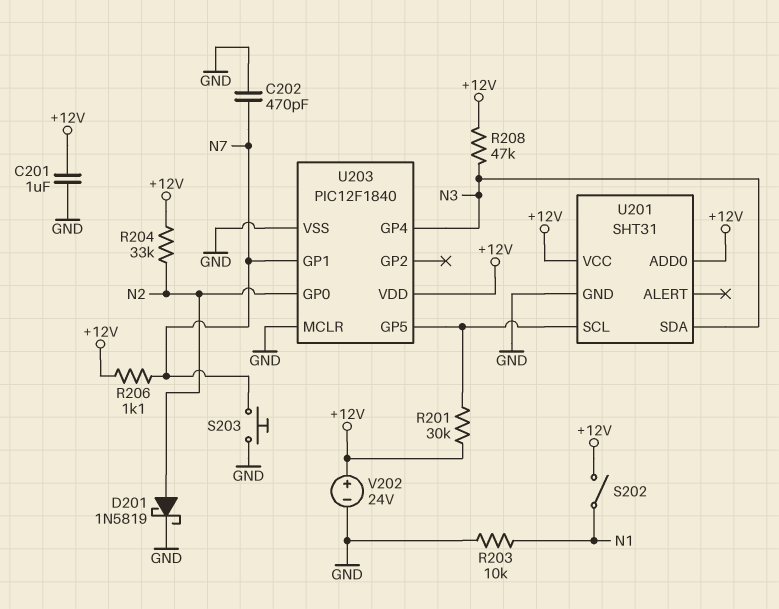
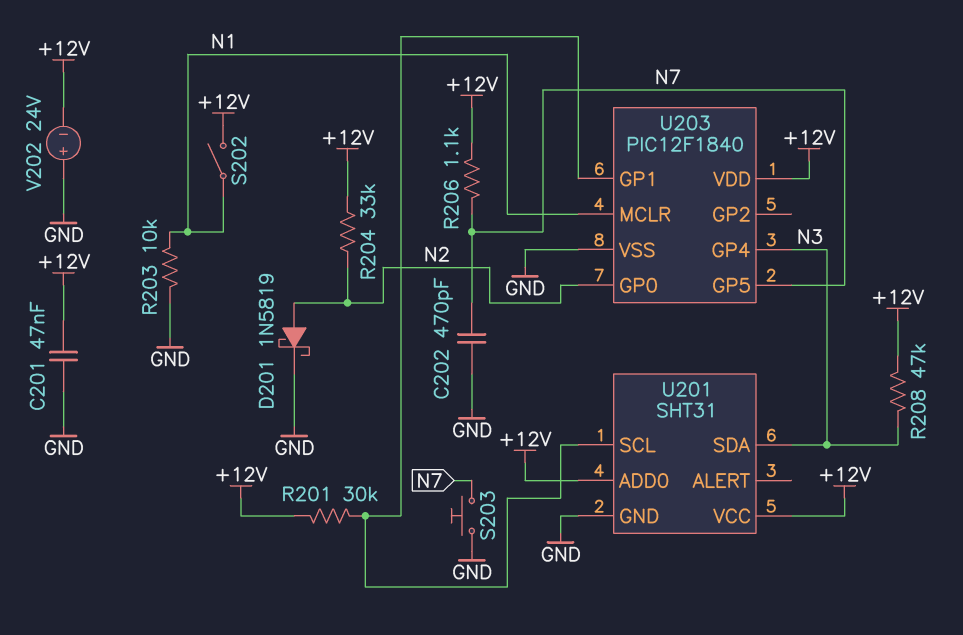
C201: 1uF (+12V, GND) -> 47nF (+12V, GND)
U203 pin GP1: N7 -> U201/SCL
U203 pin GP5: U201/SCL -> N7
U203 pin MCLR: GND -> N1
V202: 24V (plus +12V, minus GND) -> 24V (plus GND, minus +12V)

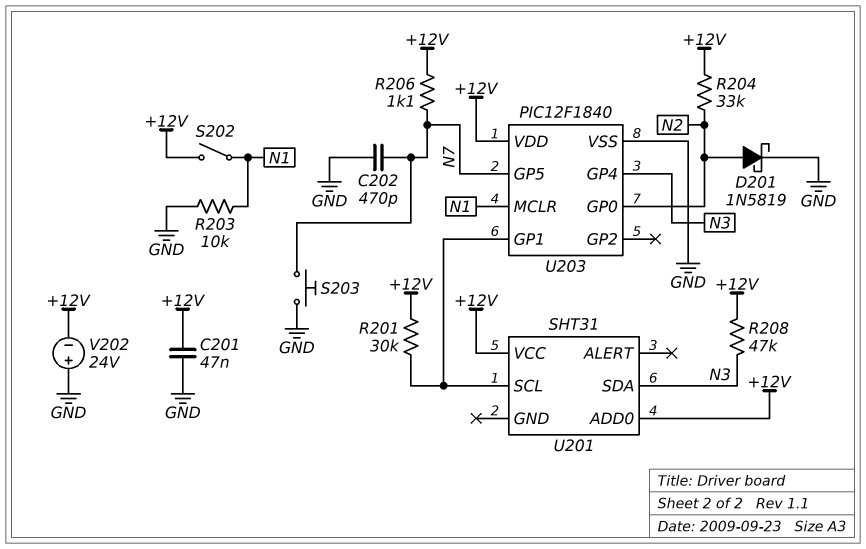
U201 pin GND: GND -> none

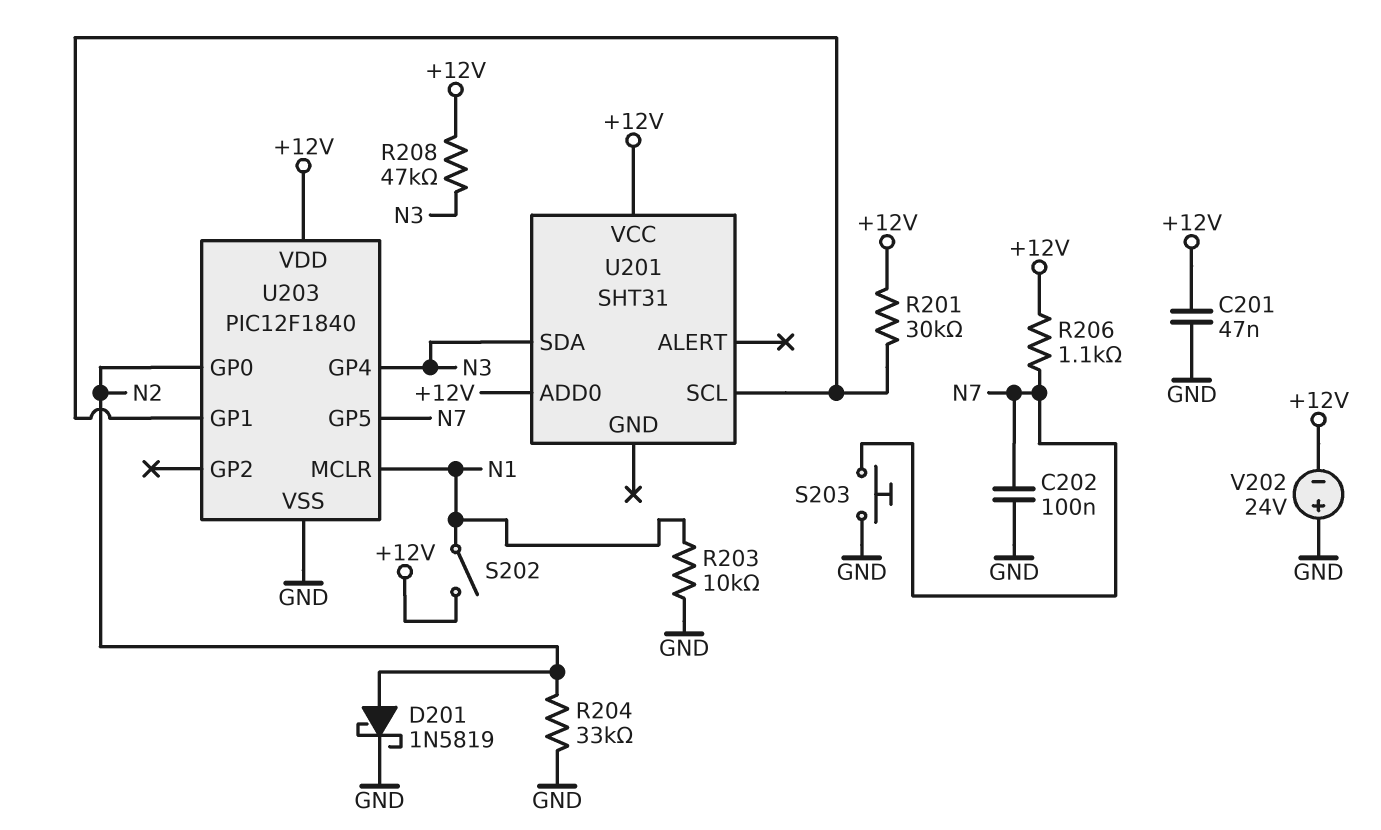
C202: 470pF (GND, N7) -> 100nF (GND, N7)
R204: 33k (+12V, N2) -> 33k (GND, N2)

